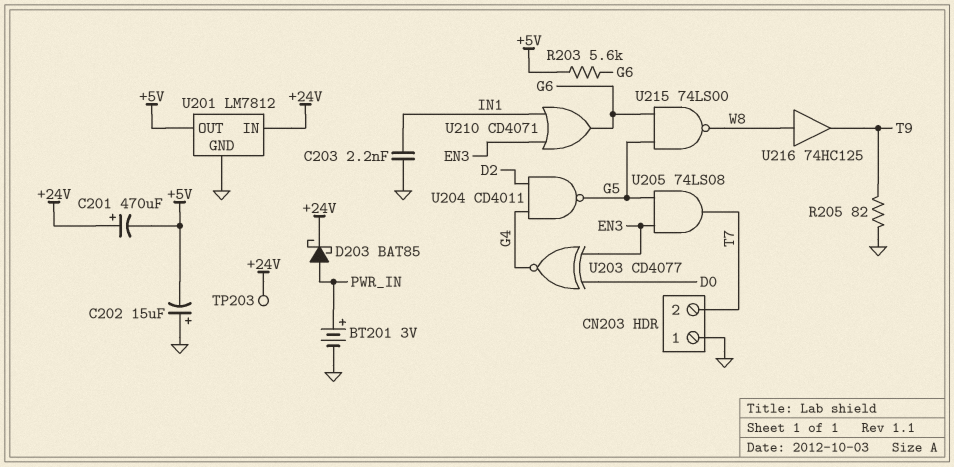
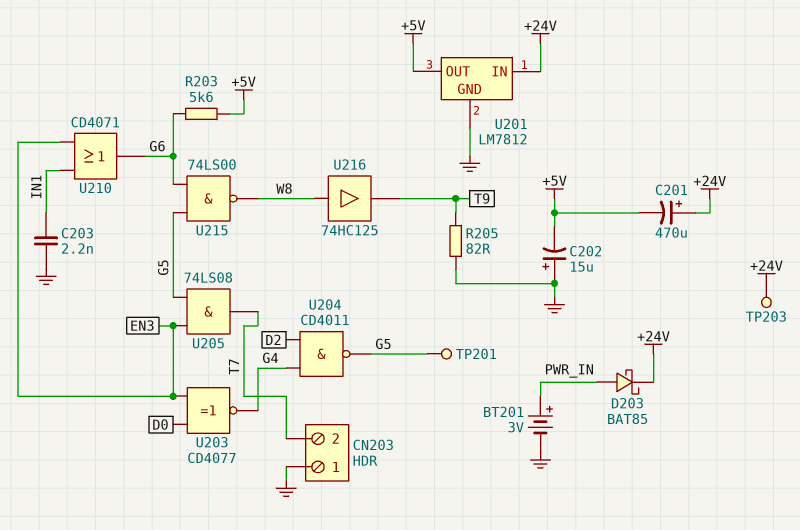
TP201: none -> test point (G5)

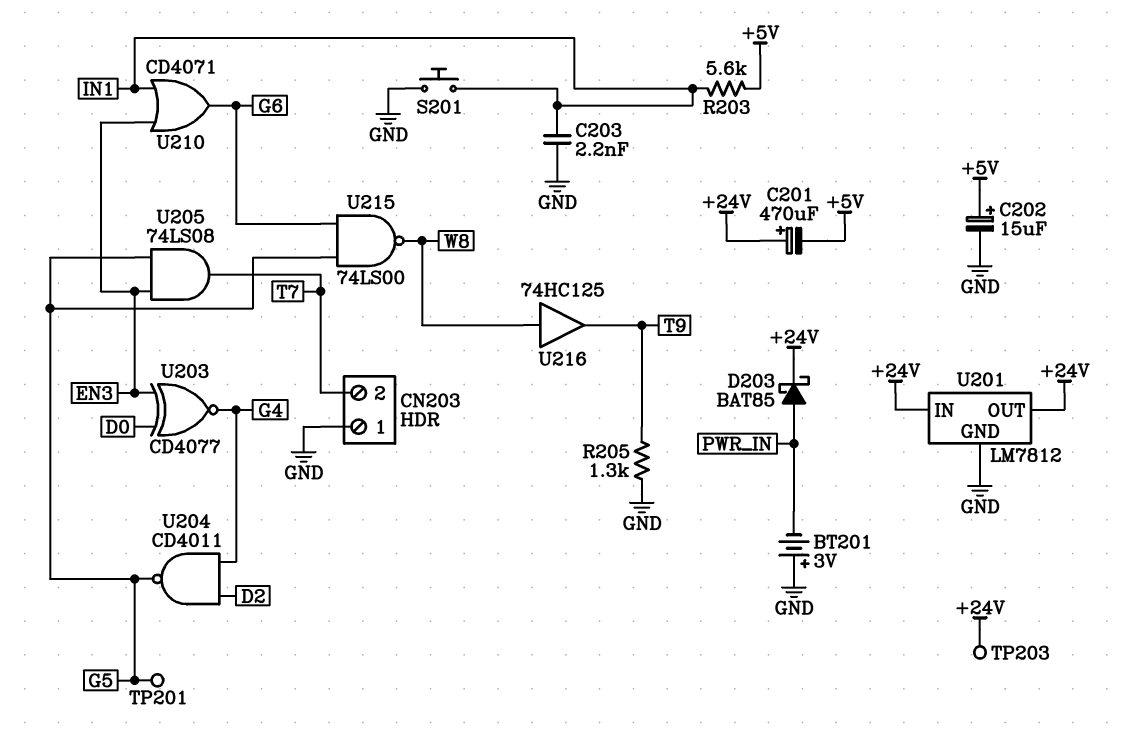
BT201: 3V (plus PWR_IN, minus GND) -> 3V (plus GND, minus PWR_IN)
C202: 15uF (plus GND, minus +5V) -> 15uF (plus +5V, minus GND)
R203: 5.6k (+5V, G6) -> 5.6k (+5V, IN1)
R205: 82 (GND, T9) -> 1.3k (GND, T9)
S201: none -> button (GND, IN1)
U201 pin OUT: +5V -> +24V

